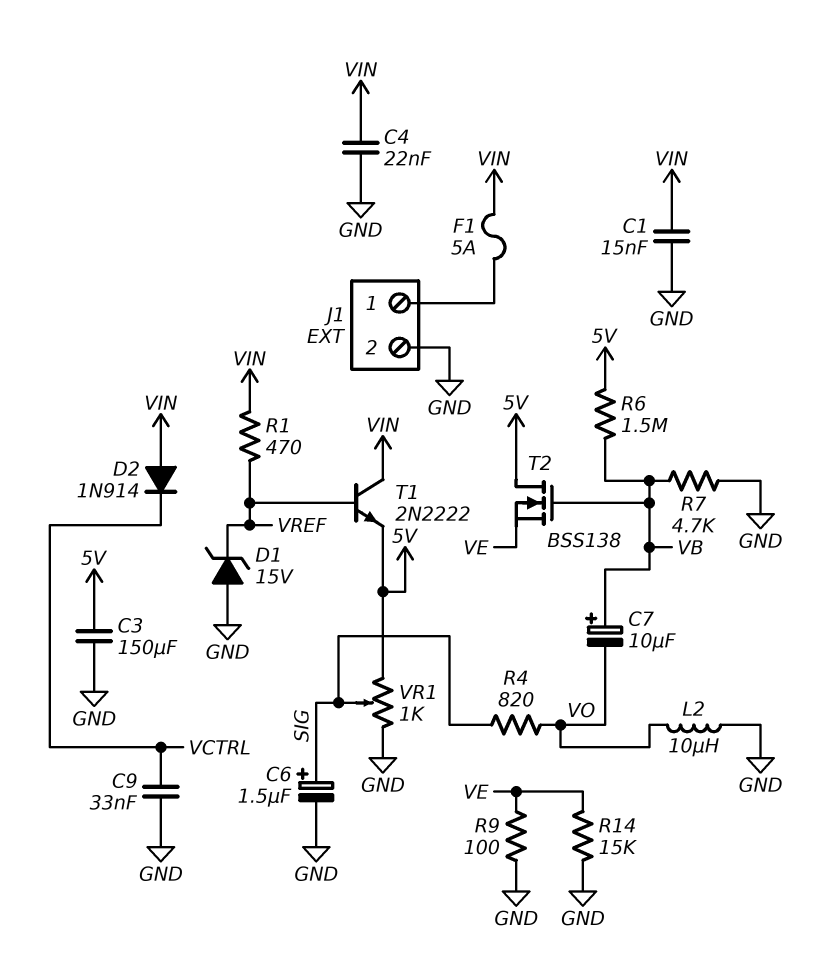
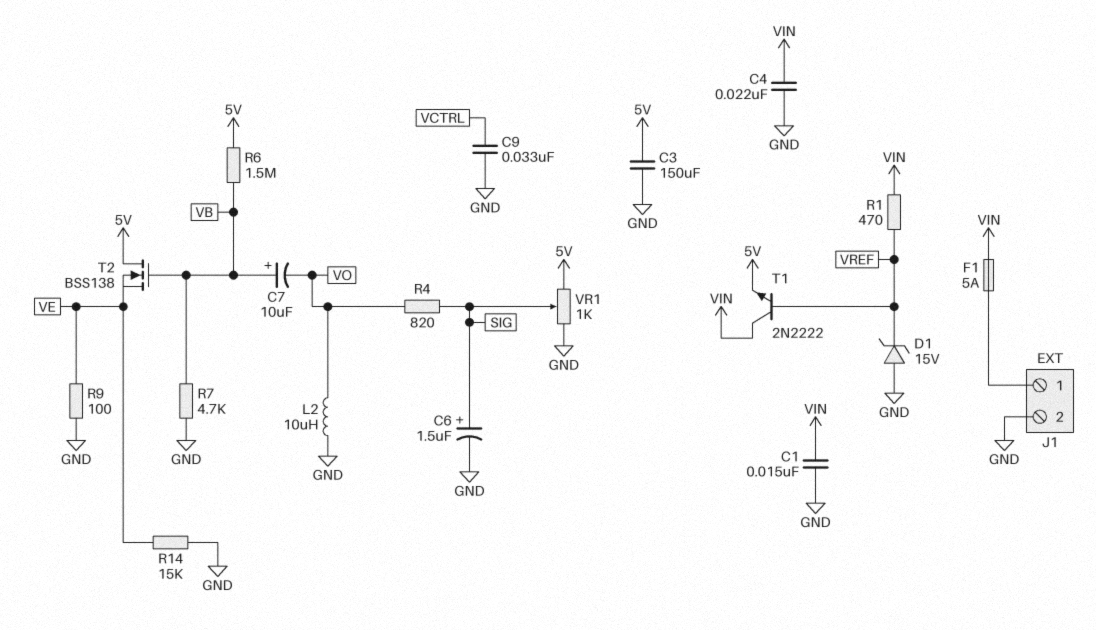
D2: diode 1N914 (A VIN, K VCTRL) -> none

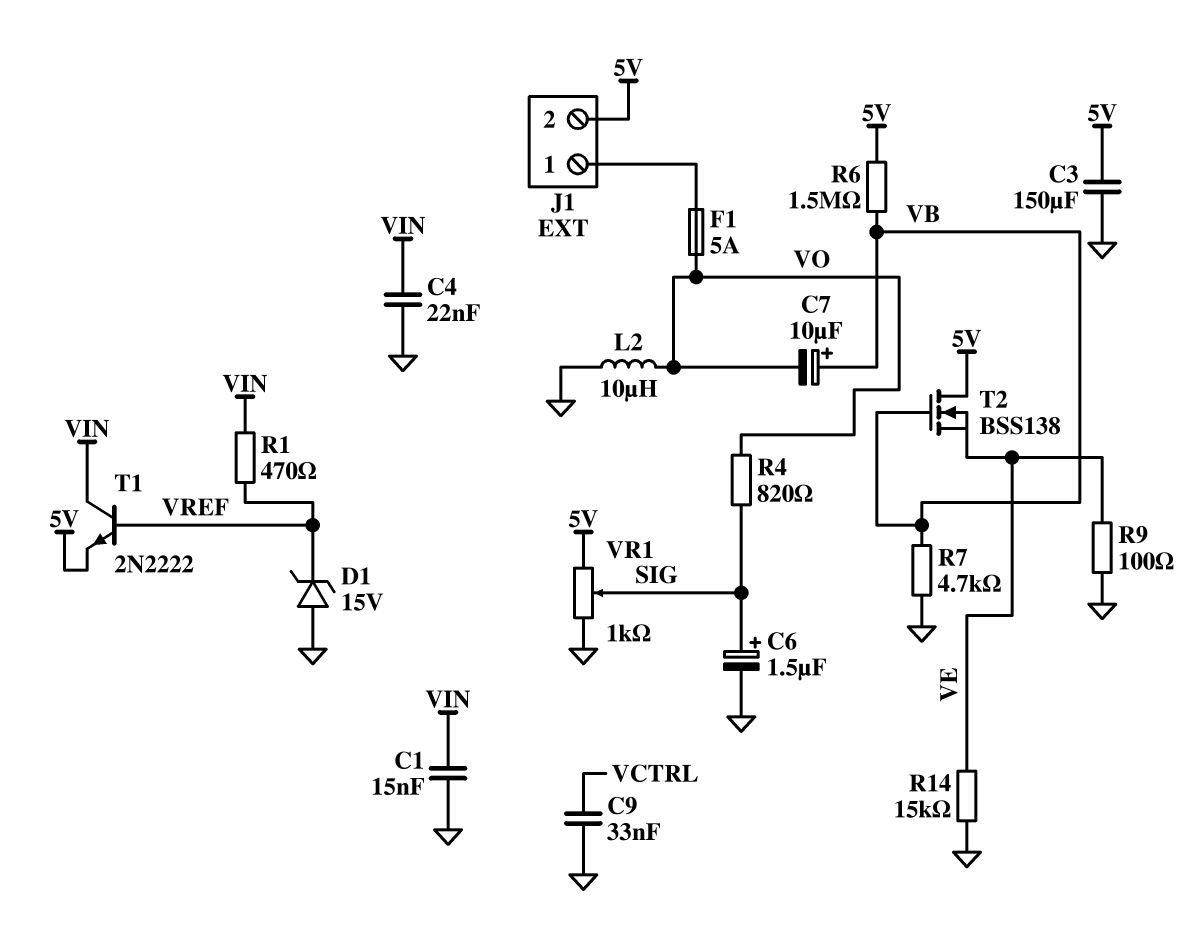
F1: 5A (J1/1, VIN) -> 5A (J1/1, VO)
J1 pin 2: GND -> 5V

